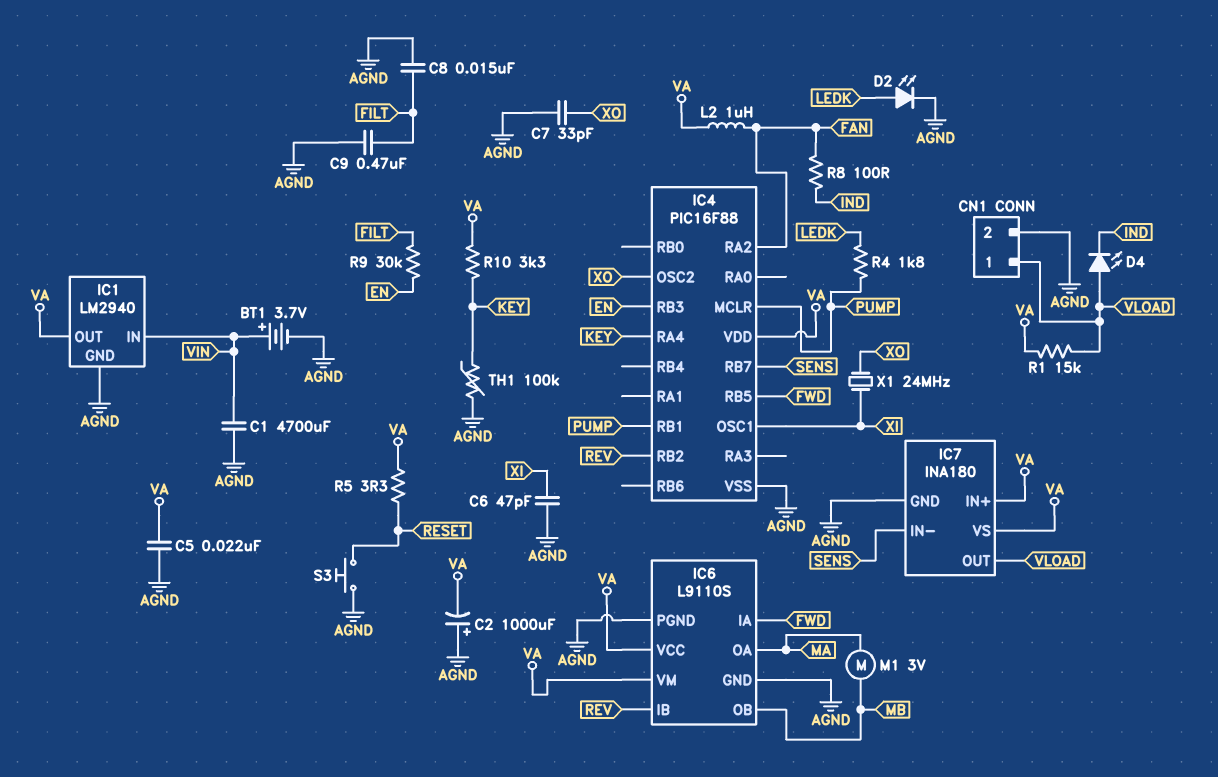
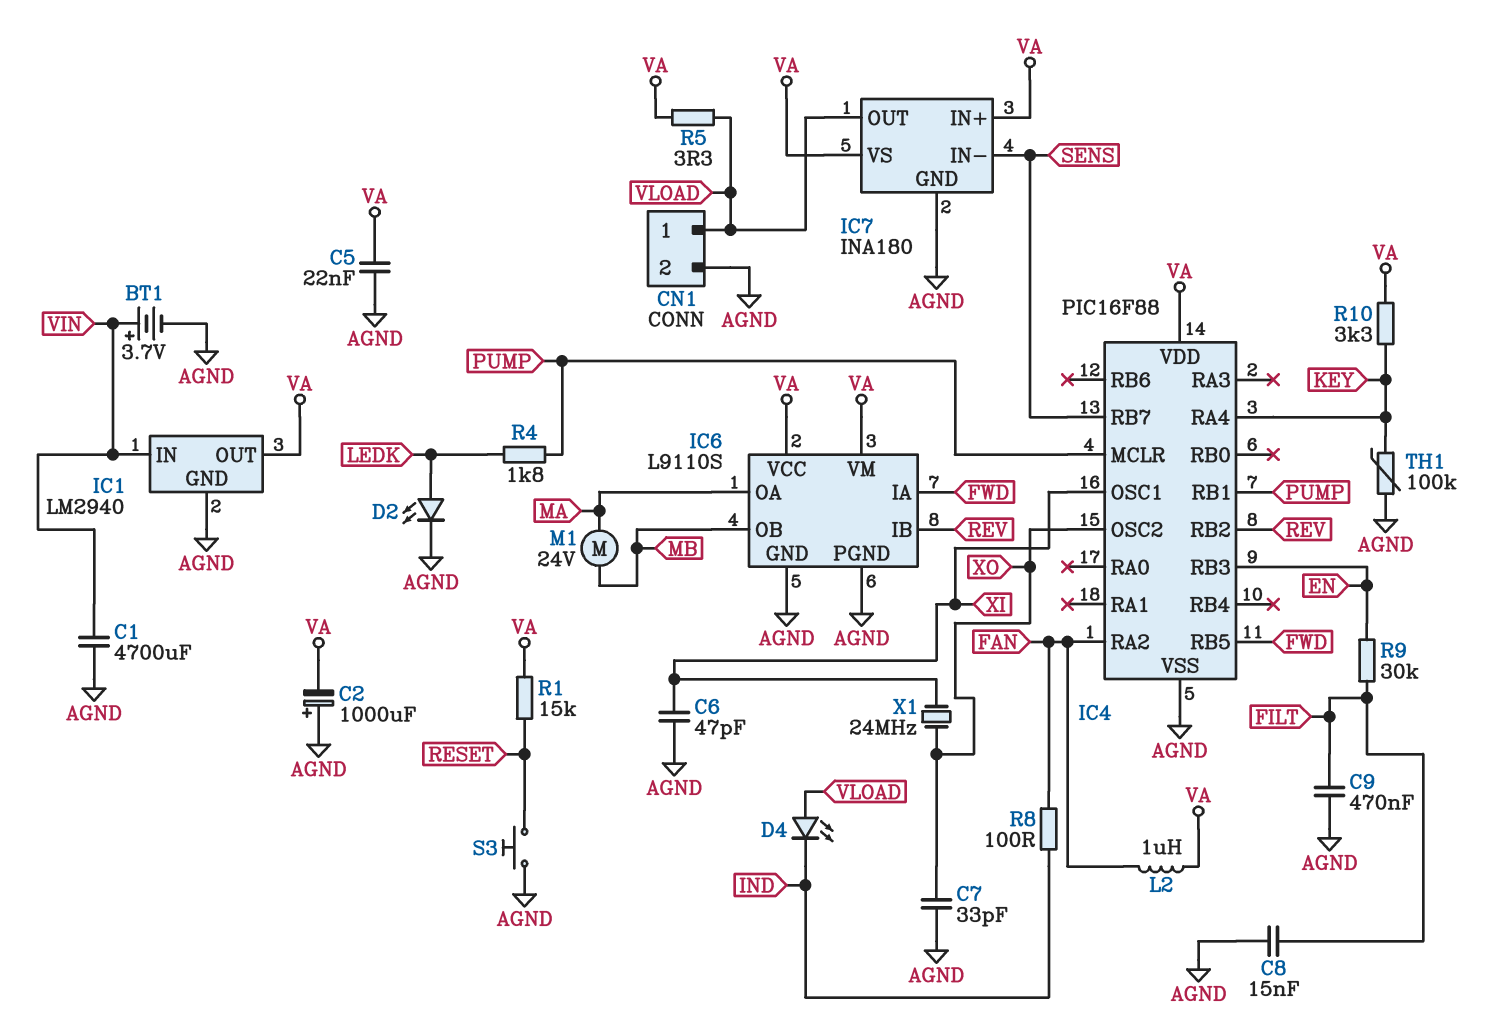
M1: motor 3V (MA, MB) -> motor 24V (MA, MB)
R1: 15k (VA, VLOAD) -> 15k (RESET, VA)
R5: 3.3 (RESET, VA) -> 3.3 (VA, VLOAD)

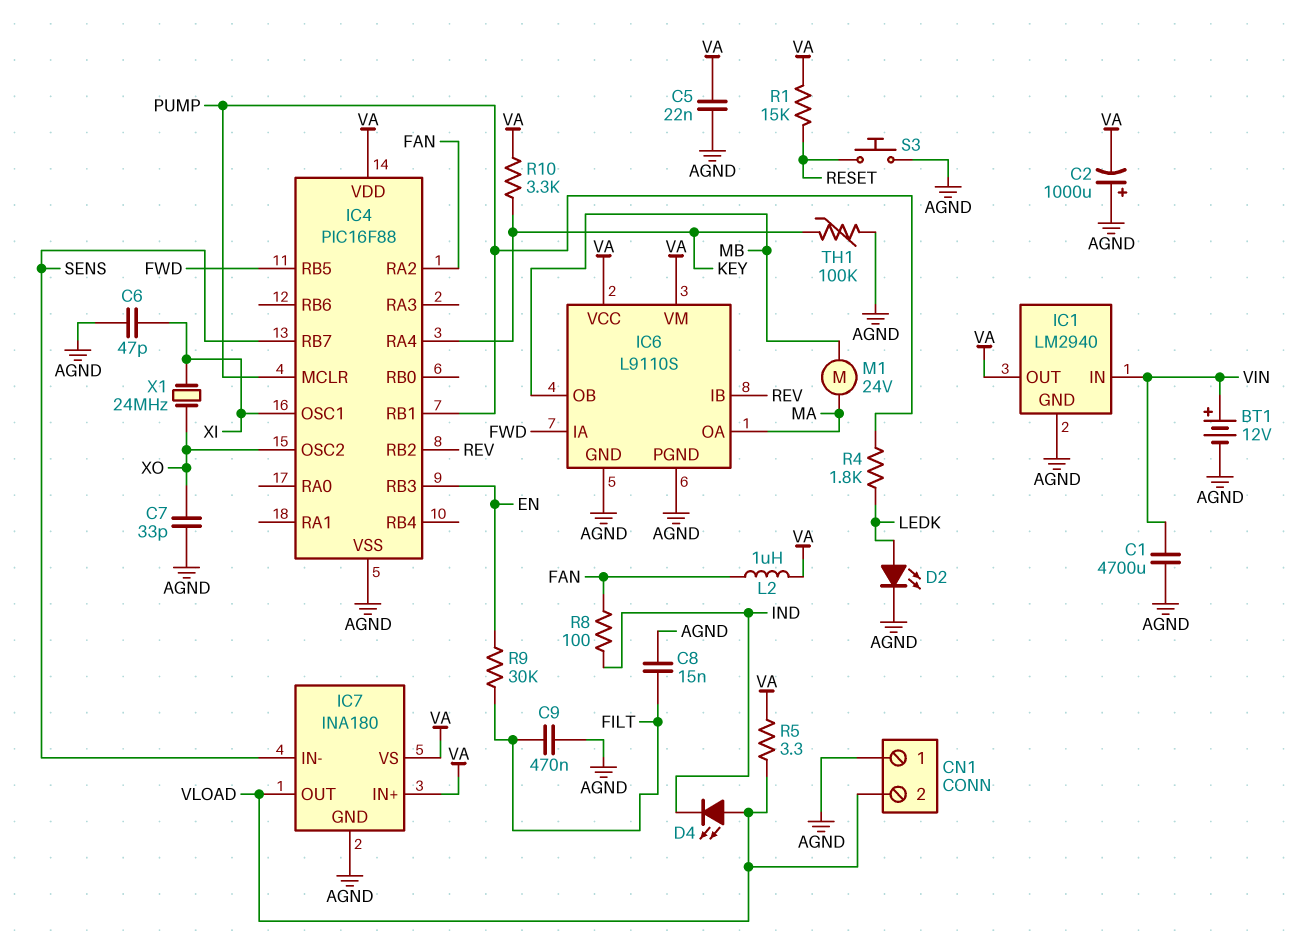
BT1: 3.7V (plus VIN, minus AGND) -> 12V (plus VIN, minus AGND)
CN1 pin 1: VLOAD -> AGND
CN1 pin 2: AGND -> VLOAD

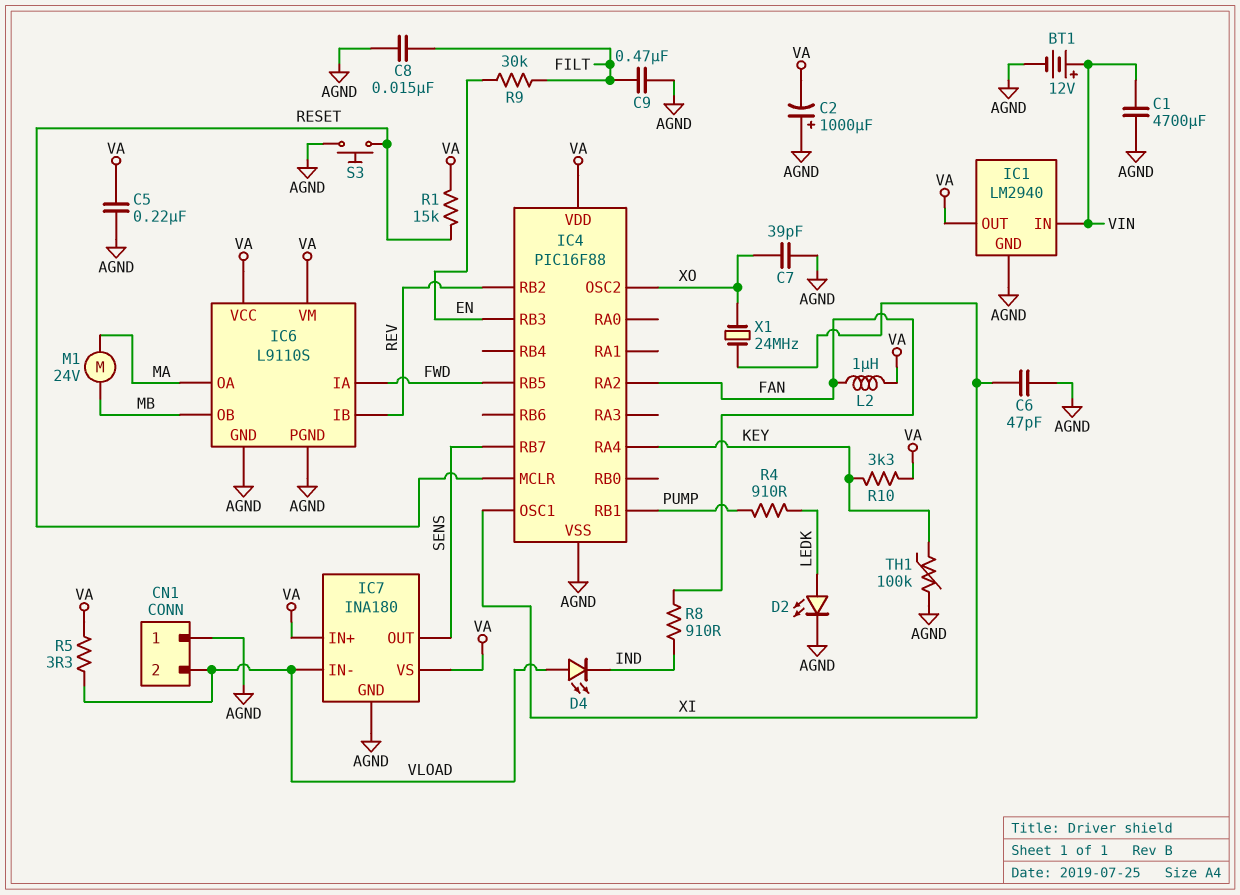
C5: 22nF (AGND, VA) -> 220nF (AGND, VA)
C7: 33pF (AGND, XO) -> 39pF (AGND, XO)
IC4 pin MCLR: PUMP -> RESET
IC7 pin IN-: SENS -> VLOAD
IC7 pin OUT: VLOAD -> SENS
R4: 1.8k (LEDK, PUMP) -> 910 (LEDK, PUMP)
R8: 100 (FAN, IND) -> 910 (FAN, IND)

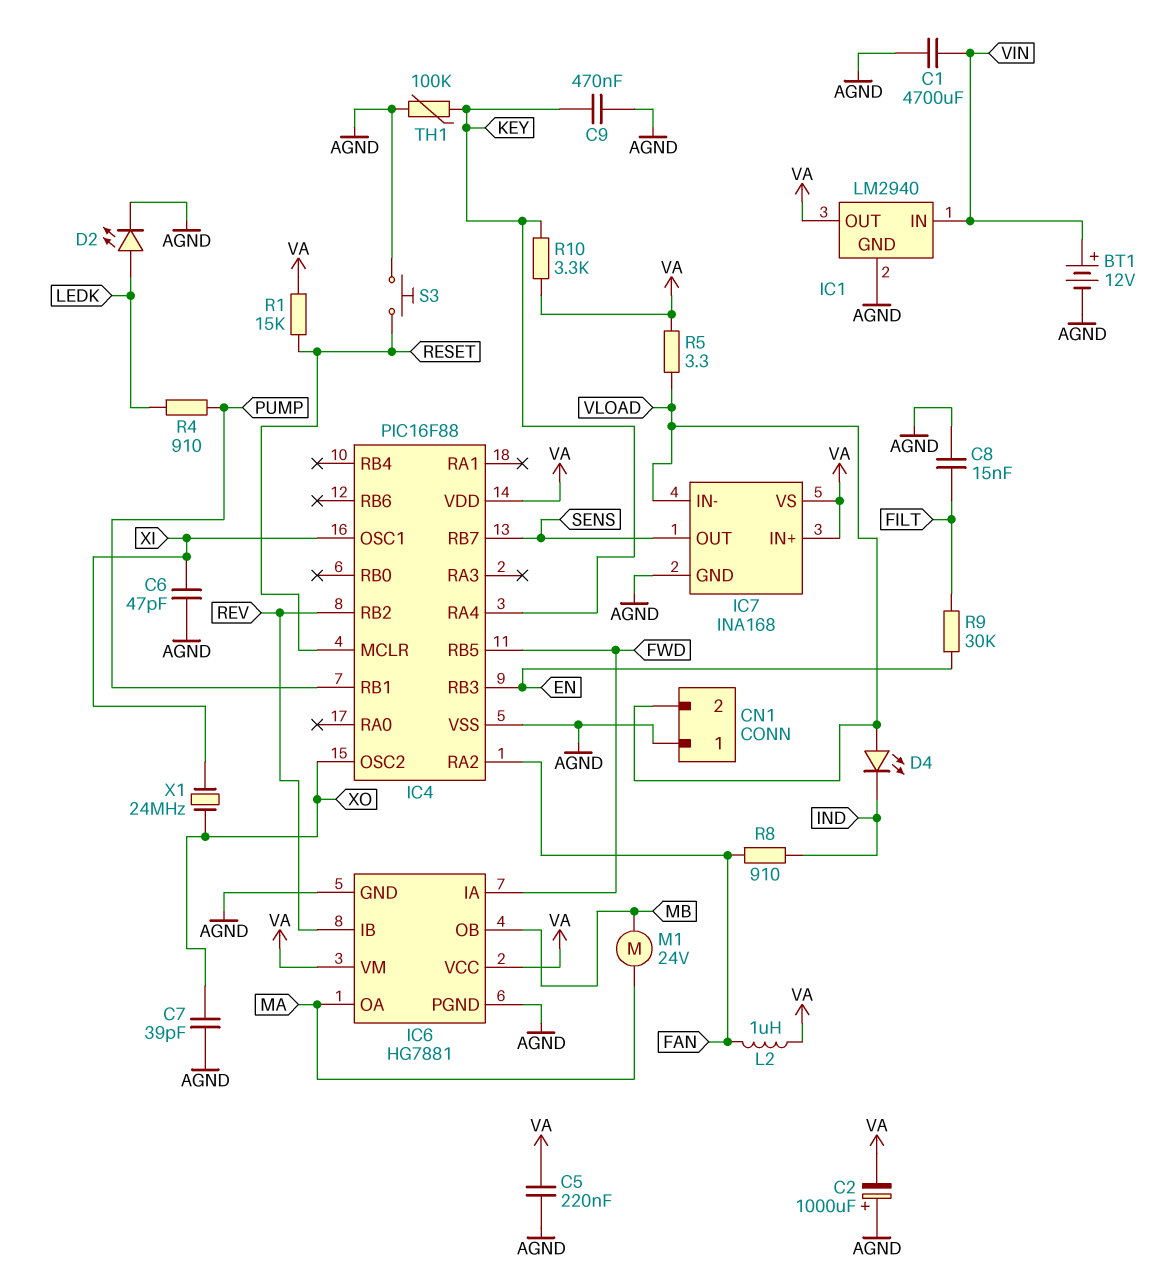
C9: 470nF (AGND, FILT) -> 470nF (AGND, KEY)
IC6: L9110S -> HG7881
IC7: INA180 -> INA168

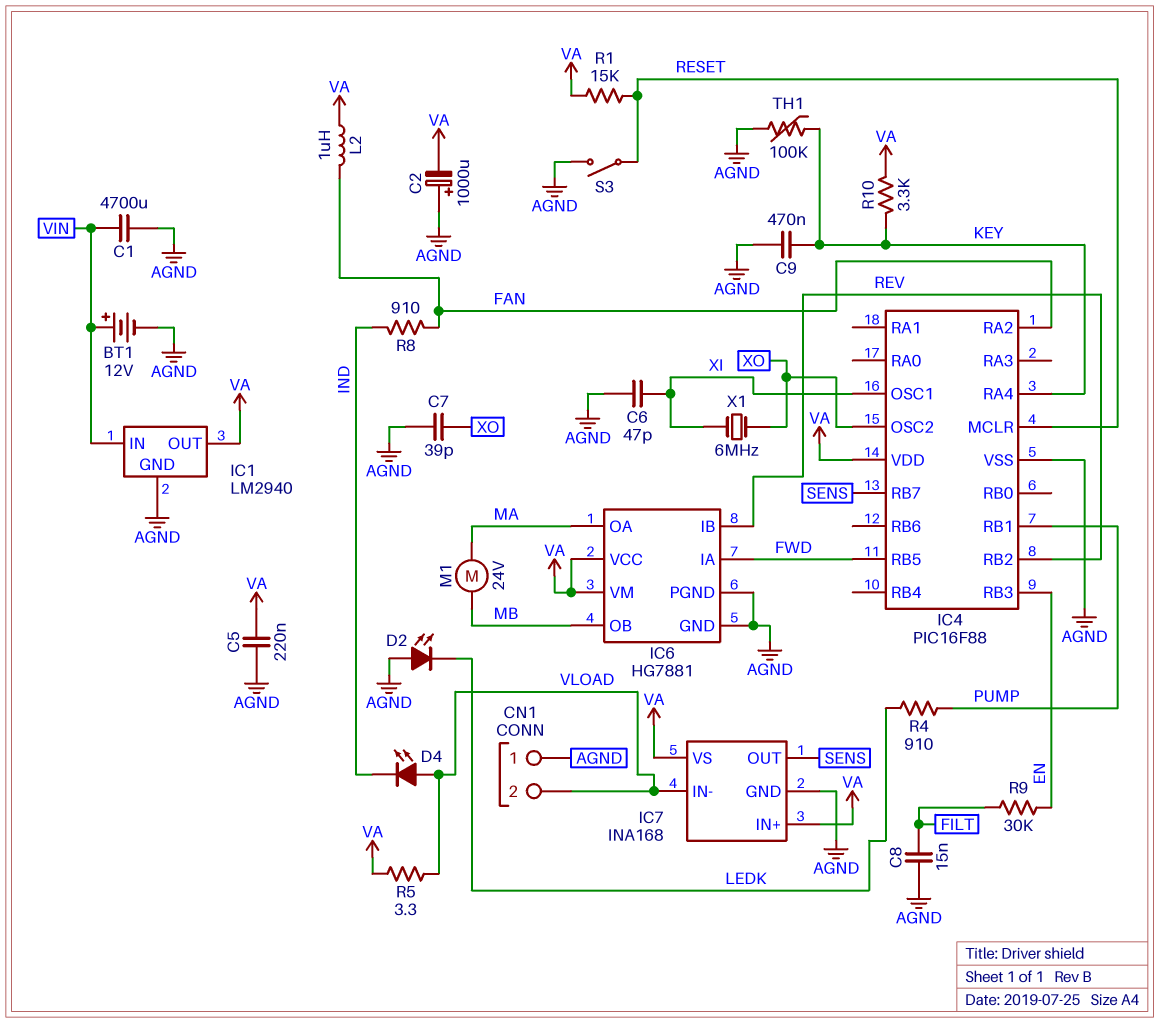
D2: LED (A LEDK, K AGND) -> LED (A AGND, K LEDK)
S3: button (AGND, RESET) -> switch (AGND, RESET)
X1: 24MHz (XI, XO) -> 6MHz (XI, XO)

